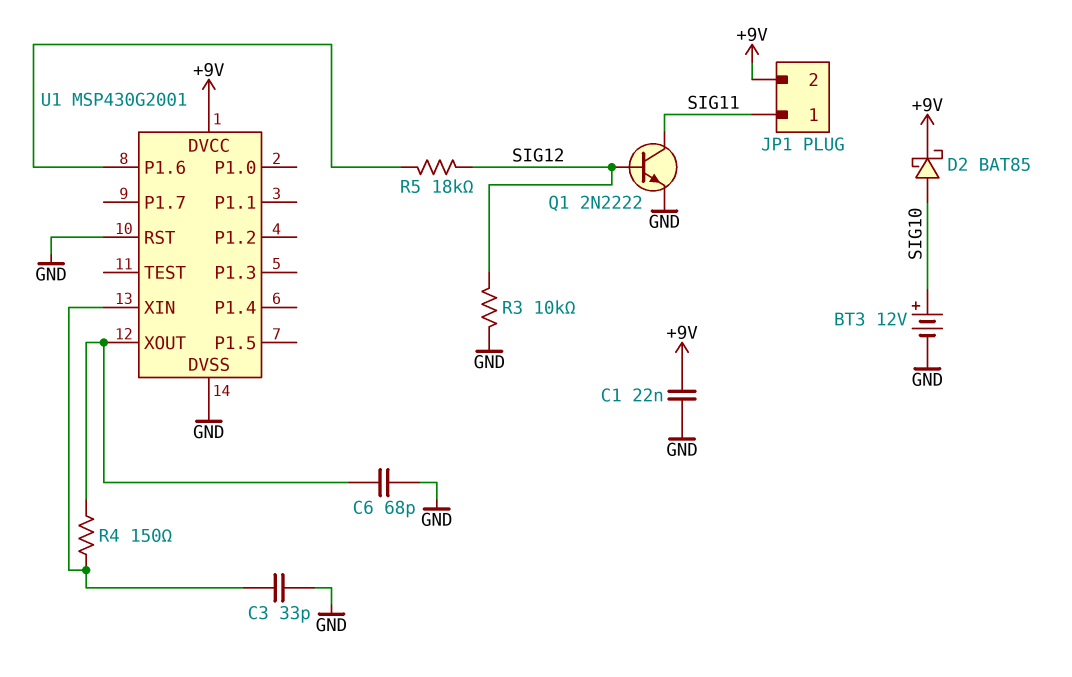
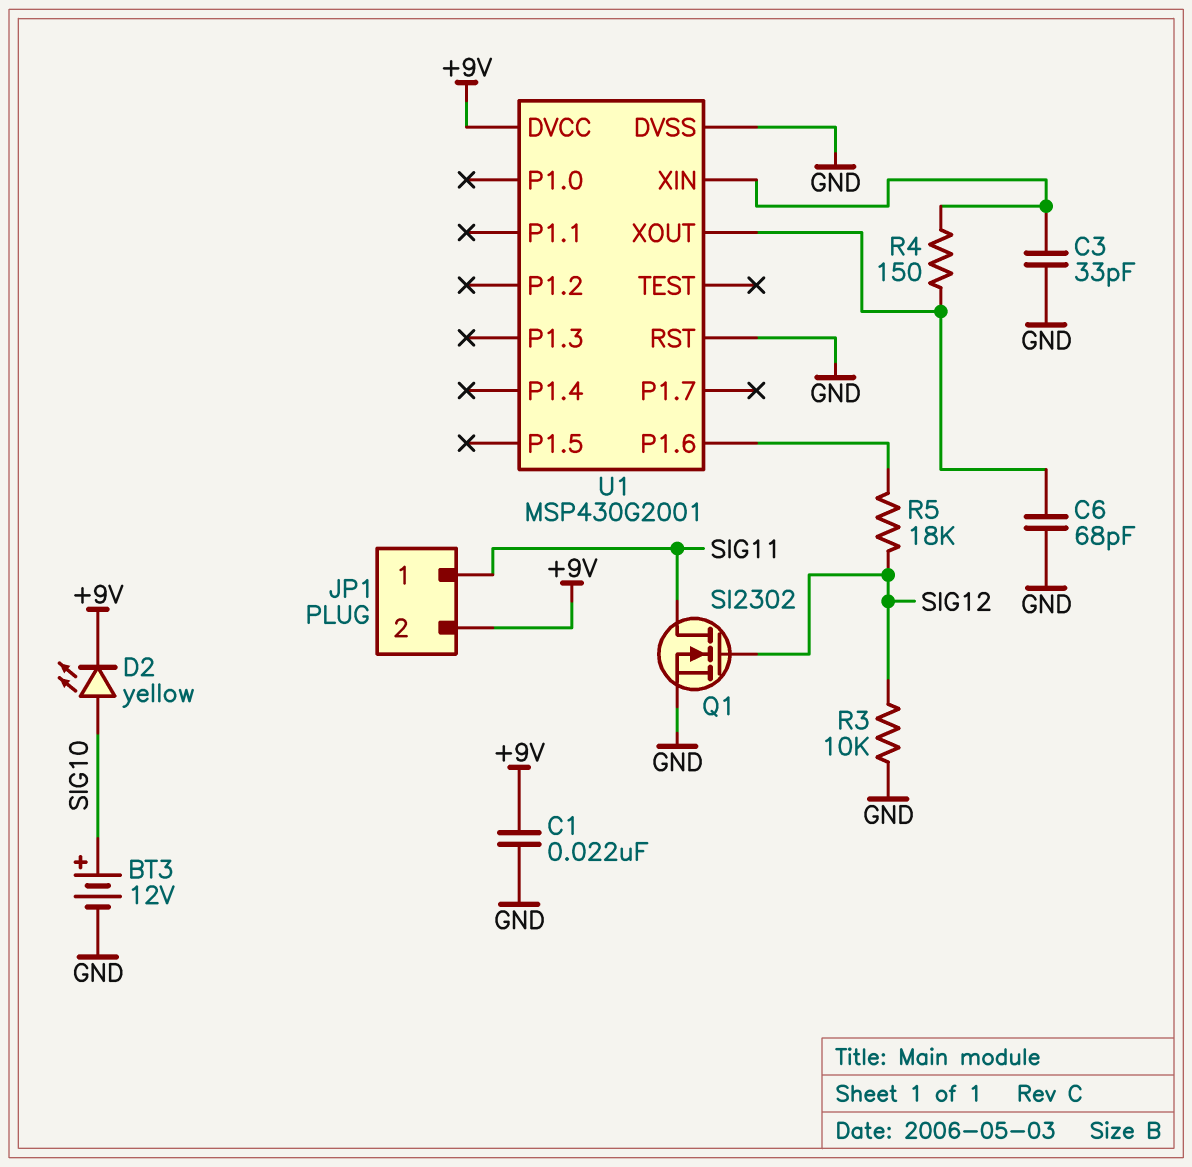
D2: schottky BAT85 (A SIG10, K +9V) -> LED yellow (A SIG10, K +9V)
Q1: NPN 2N2222 (B SIG12, C SIG11, E GND) -> NMOS SI2302 (G SIG12, D SIG11, S GND)

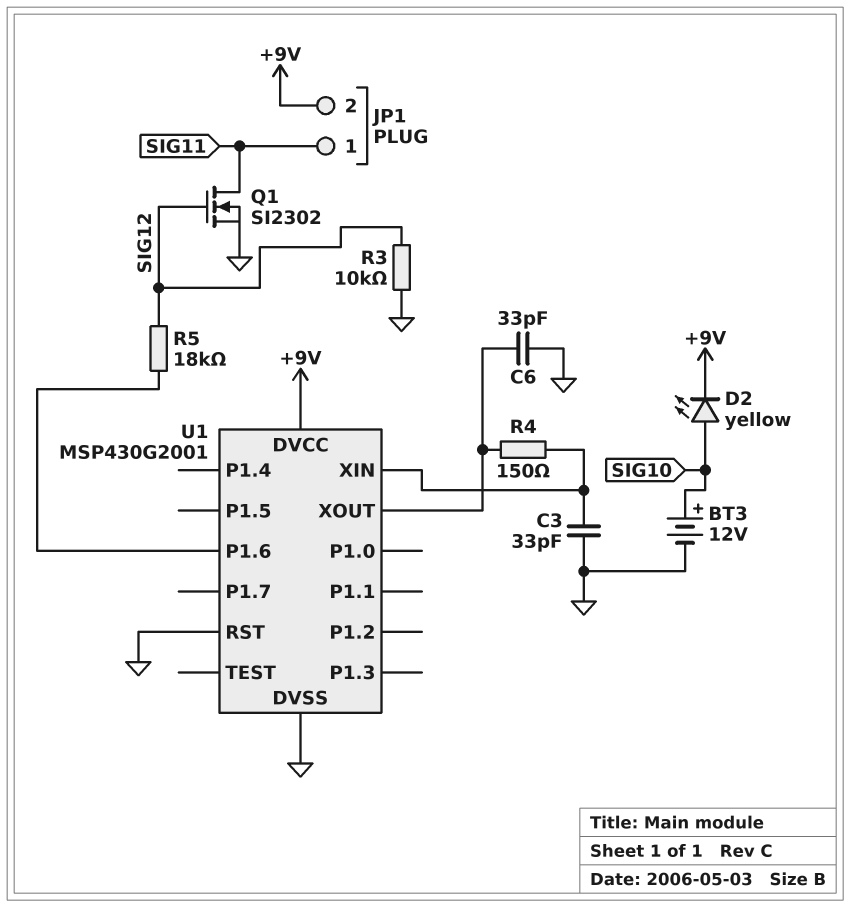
C1: 22nF (+9V, GND) -> none
C6: 68pF (GND, U1/XOUT) -> 33pF (GND, U1/XOUT)

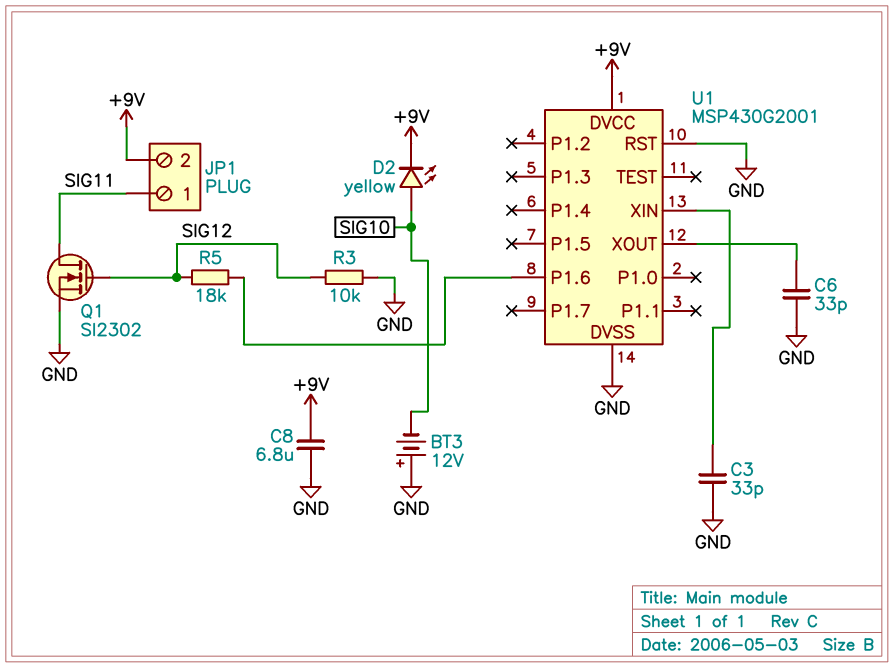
BT3: 12V (plus SIG10, minus GND) -> 12V (plus GND, minus SIG10)
C8: none -> 6.8uF (+9V, GND)
R4: 150 (U1/XIN, U1/XOUT) -> none

